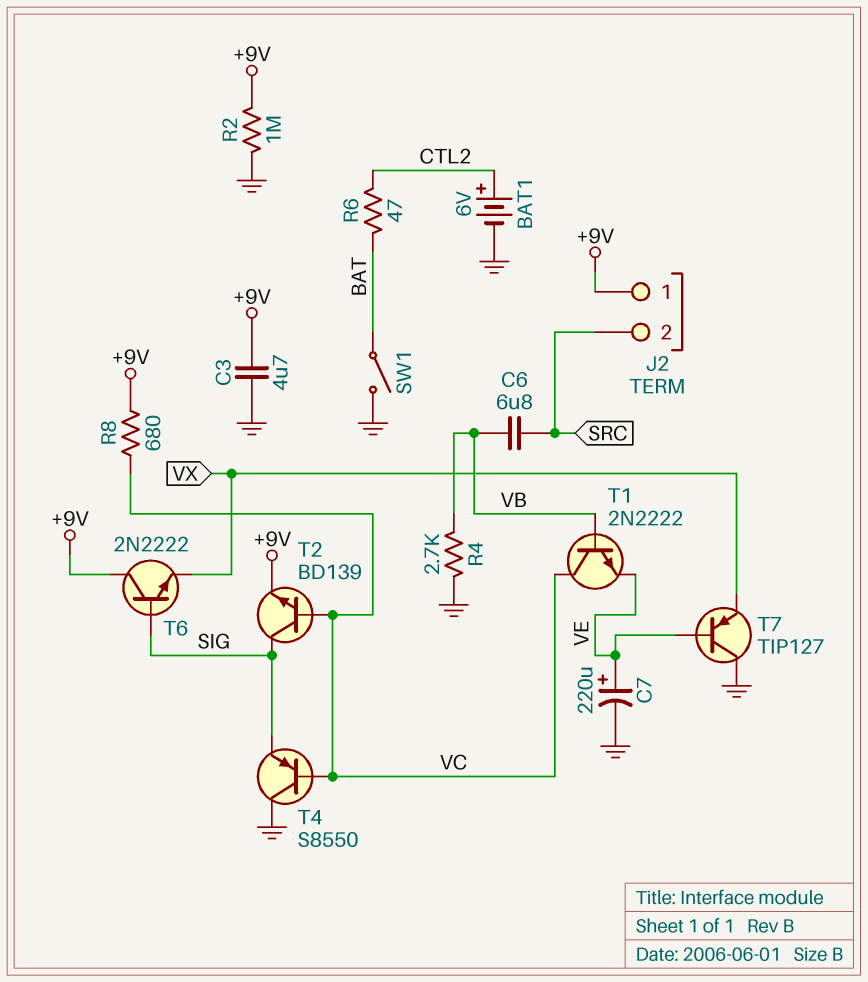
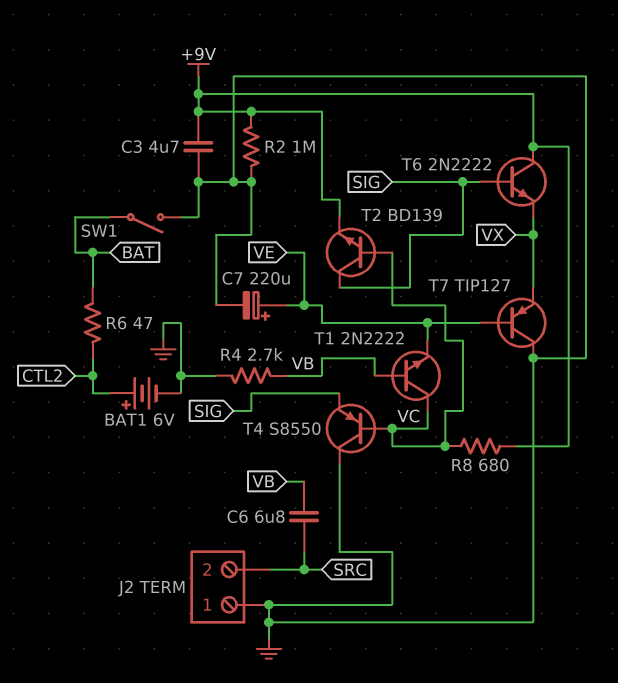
J2 pin 1: +9V -> GND

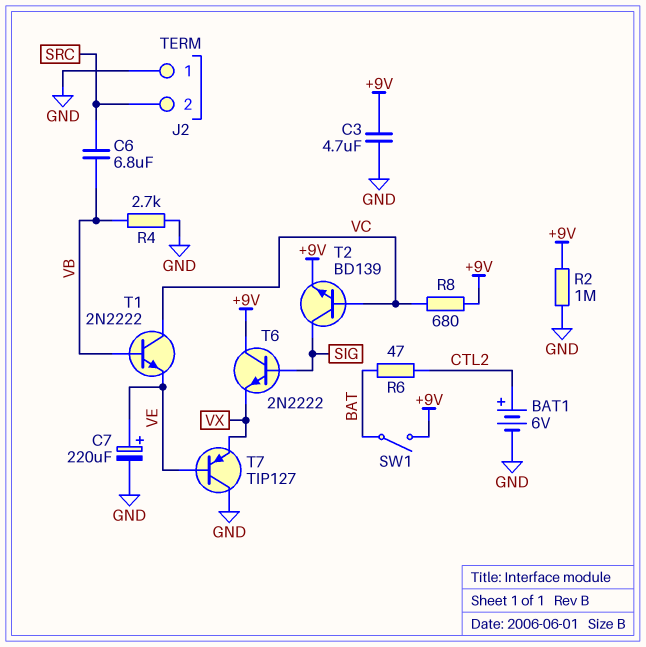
SW1: switch (BAT, GND) -> switch (+9V, BAT)
T4: PNP S8550 (B VC, C GND, E SIG) -> none

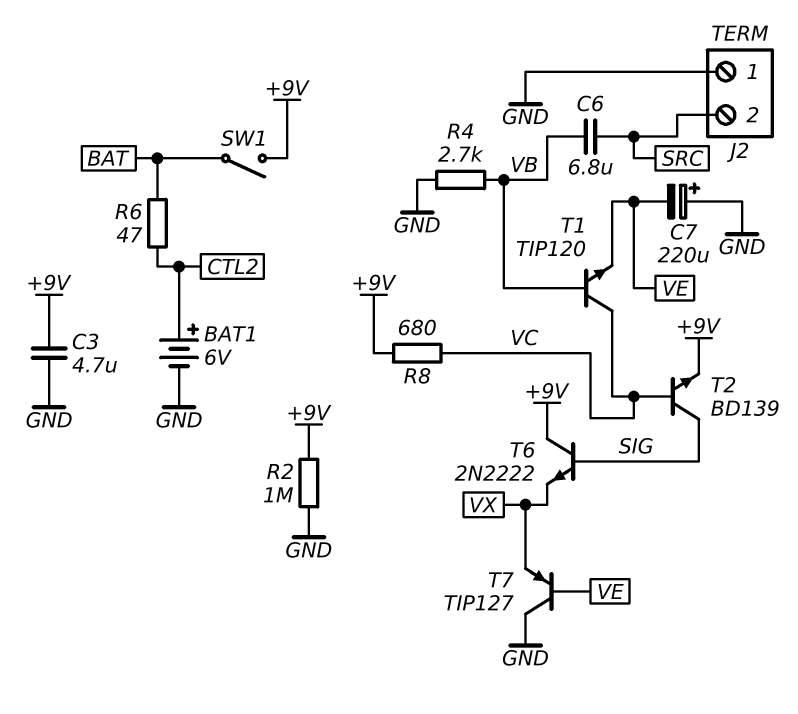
C7: 220uF (plus VE, minus GND) -> 220uF (plus GND, minus VE)
T1: NPN 2N2222 (B VB, C VC, E VE) -> NPN TIP120 (B VB, C VC, E VE)

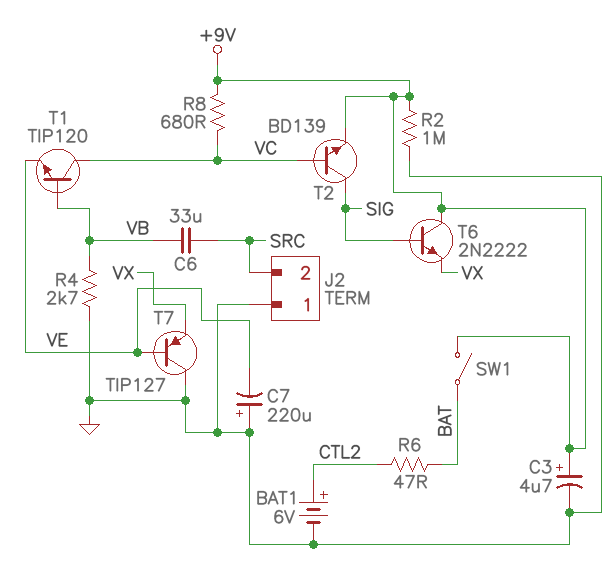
C3: 4.7uF (+9V, GND) -> 4.7uF (plus +9V, minus GND)
C6: 6.8uF (SRC, VB) -> 33uF (SRC, VB)

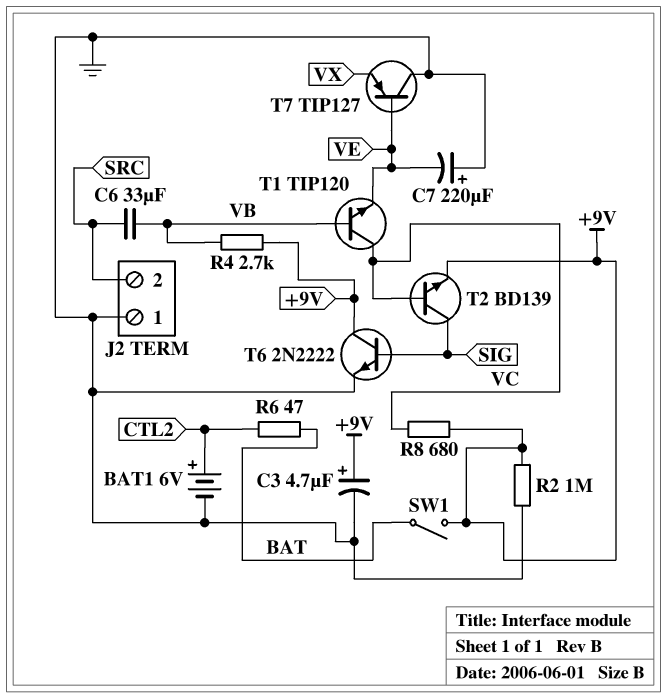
R4: 2.7k (GND, VB) -> 2.7k (+9V, VB)
T6: NPN 2N2222 (B SIG, C +9V, E VX) -> NPN 2N2222 (B SIG, C +9V, E GND)

